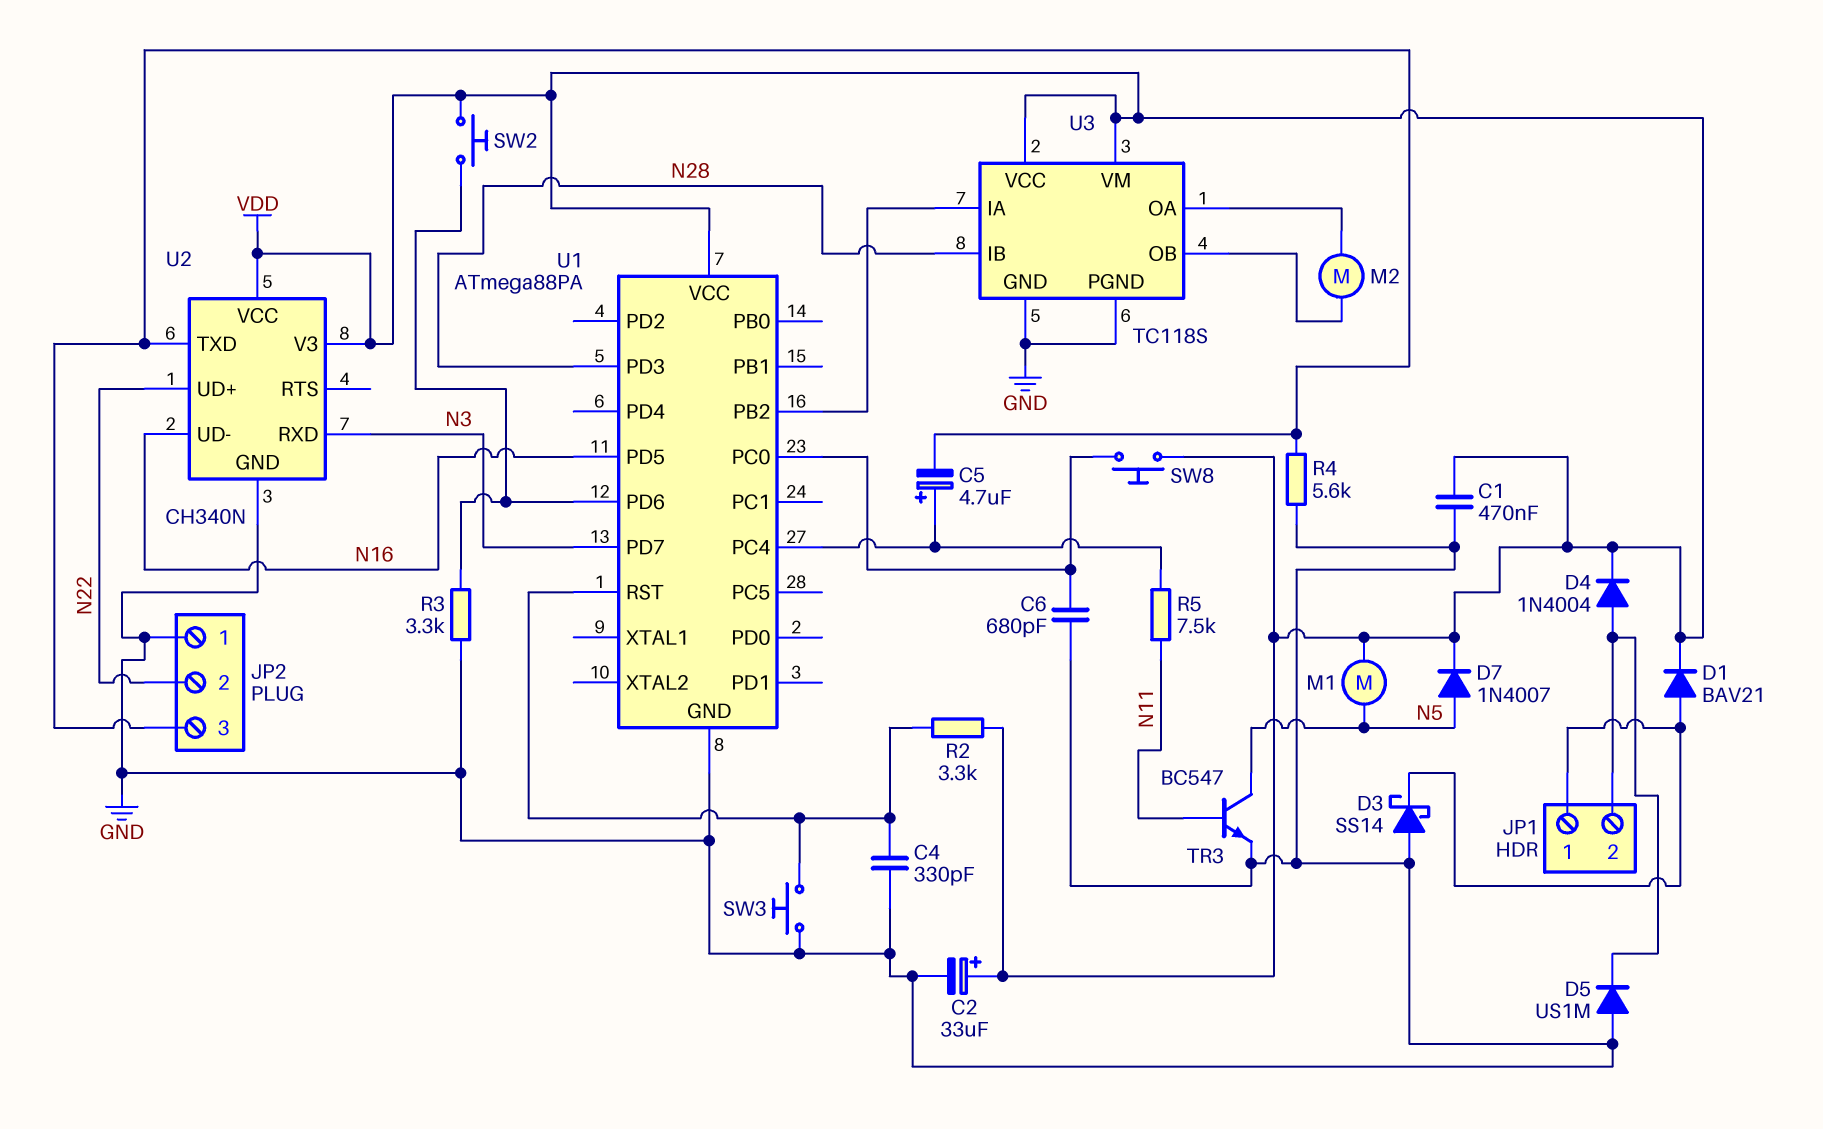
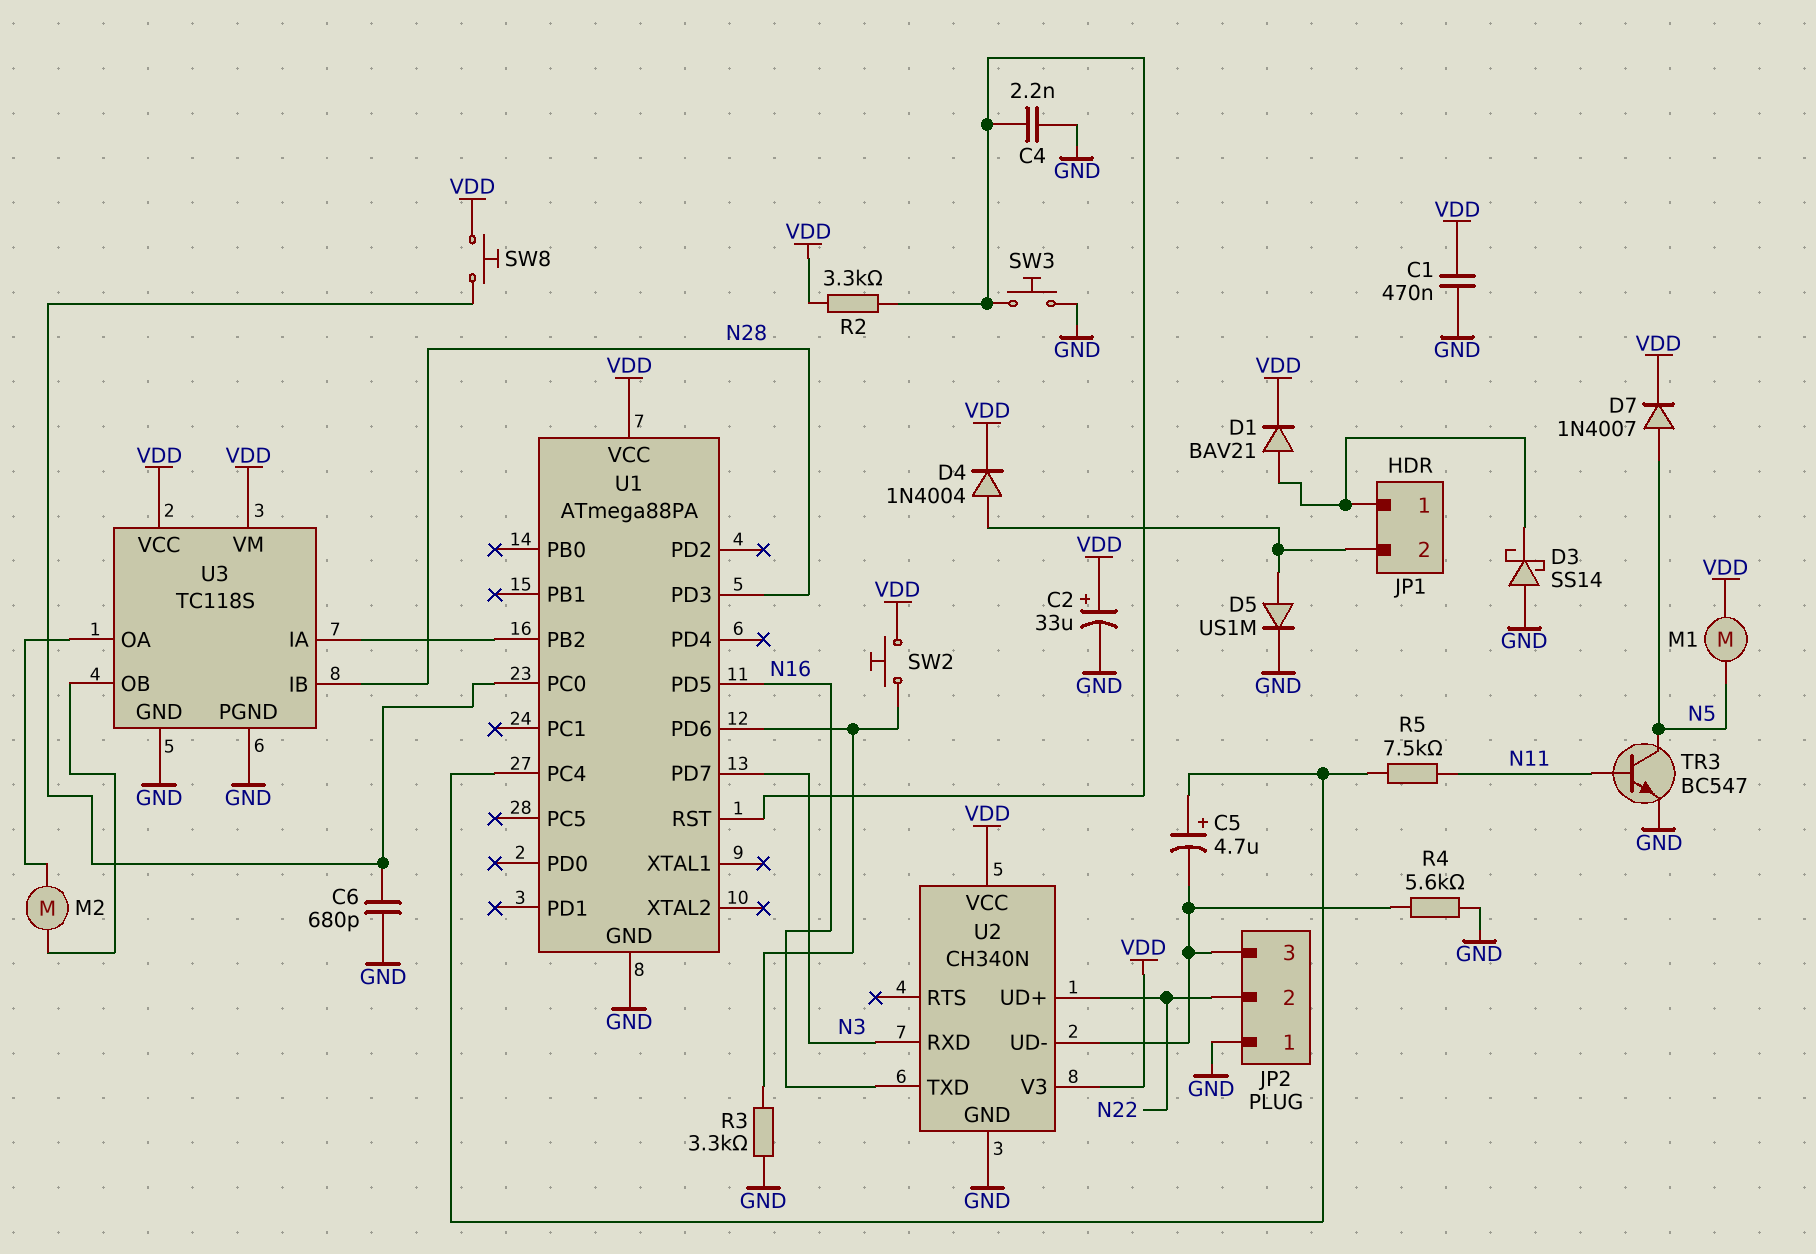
C4: 330pF (GND, U1/RST) -> 2.2nF (GND, U1/RST)
D5: diode US1M (A GND, K JP1/2) -> diode US1M (A JP1/2, K GND)
U2 pin TXD: JP2/3 -> N16
U2 pin UD-: N16 -> JP2/3

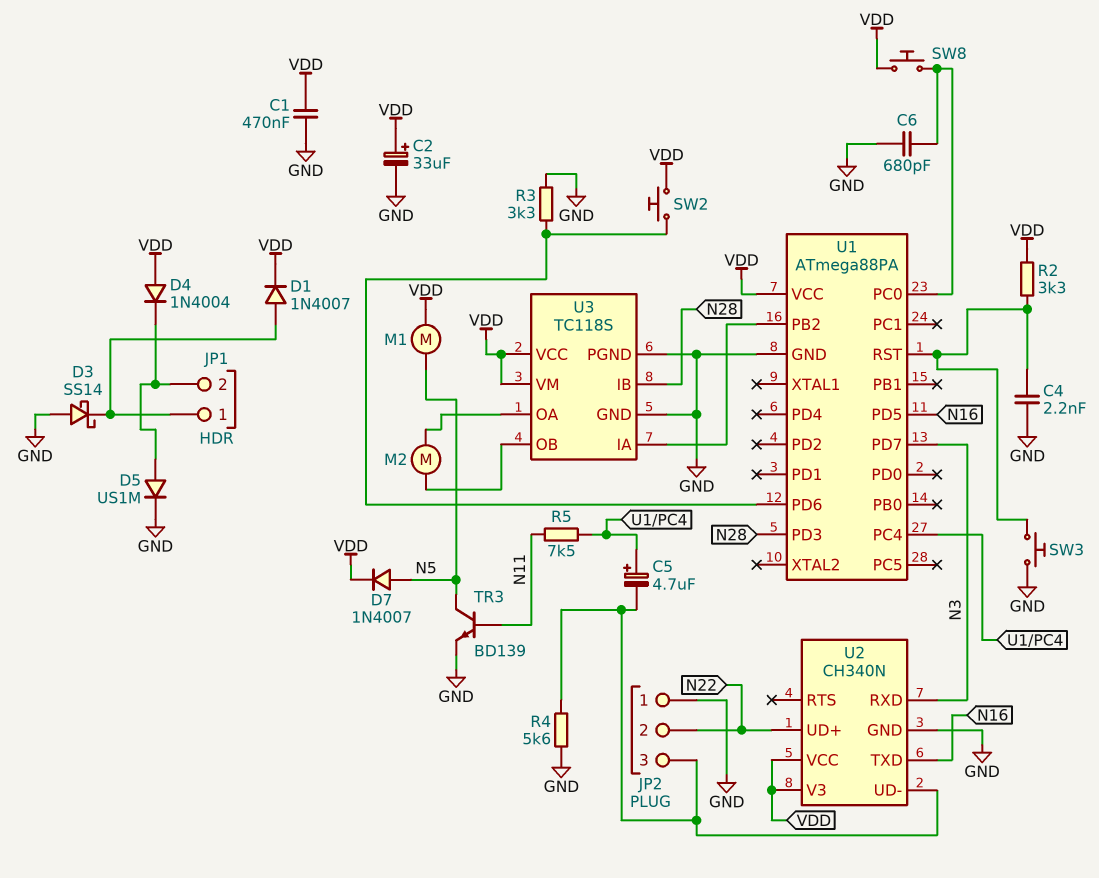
D1: diode BAV21 (A JP1/1, K VDD) -> diode 1N4007 (A JP1/1, K VDD)
D4: diode 1N4004 (A JP1/2, K VDD) -> diode 1N4004 (A VDD, K JP1/2)
TR3: NPN BC547 (B N11, C N5, E GND) -> NPN BD139 (B N11, C N5, E GND)

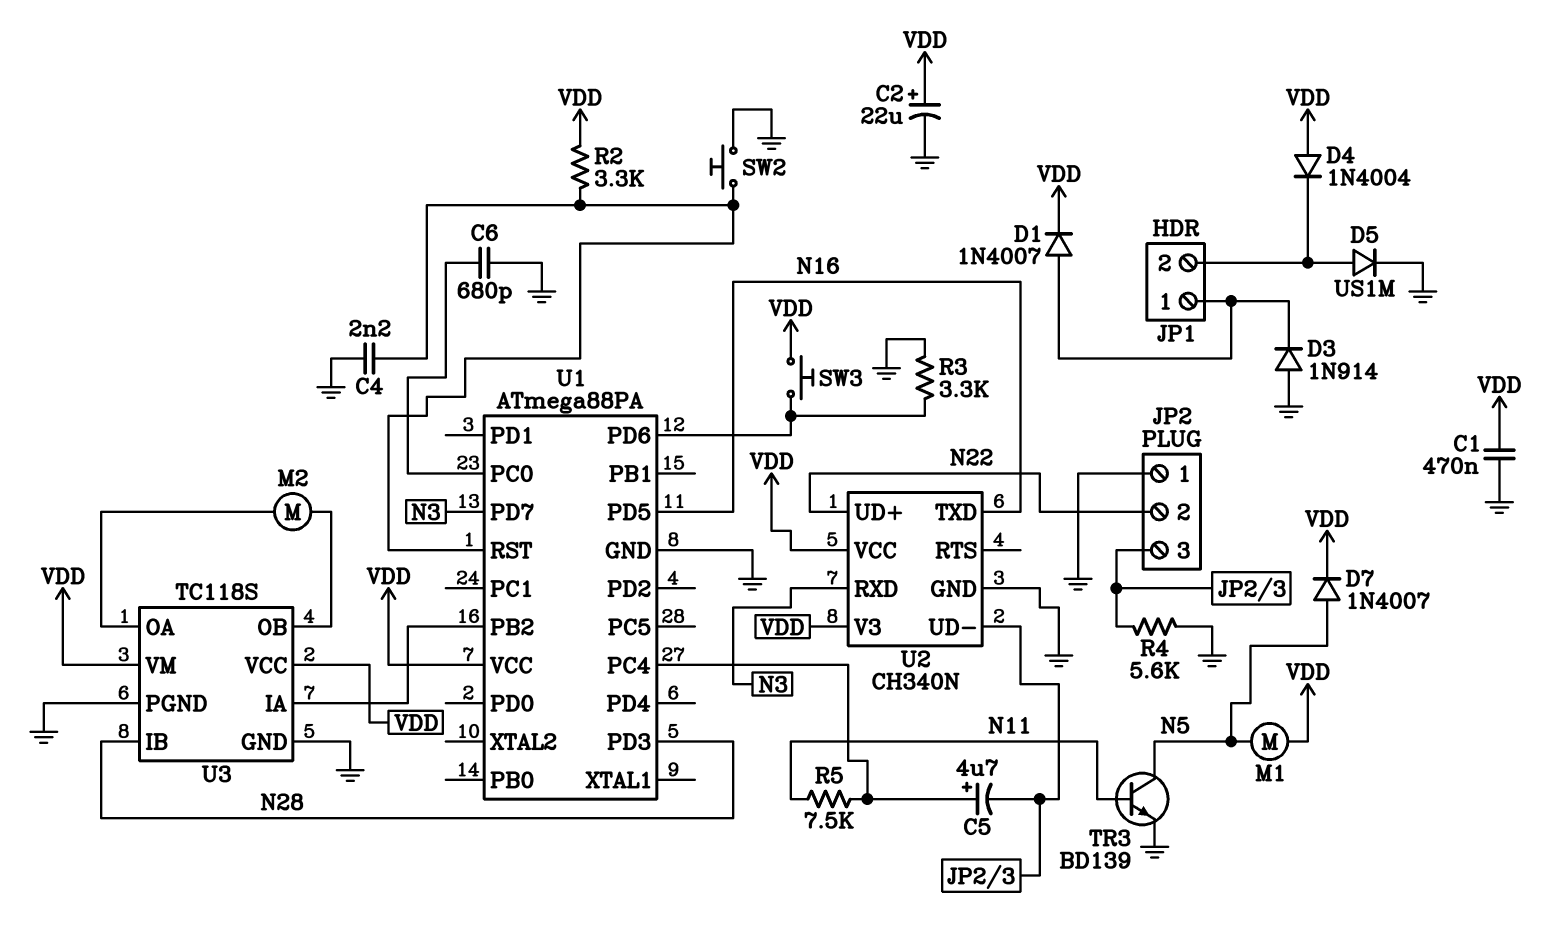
C2: 33uF (plus VDD, minus GND) -> 22uF (plus VDD, minus GND)
D3: schottky SS14 (A GND, K JP1/1) -> diode 1N914 (A GND, K JP1/1)
SW2: button (U1/PD6, VDD) -> button (GND, U1/RST)
SW3: button (GND, U1/RST) -> button (U1/PD6, VDD)
SW8: button (U1/PC0, VDD) -> none

